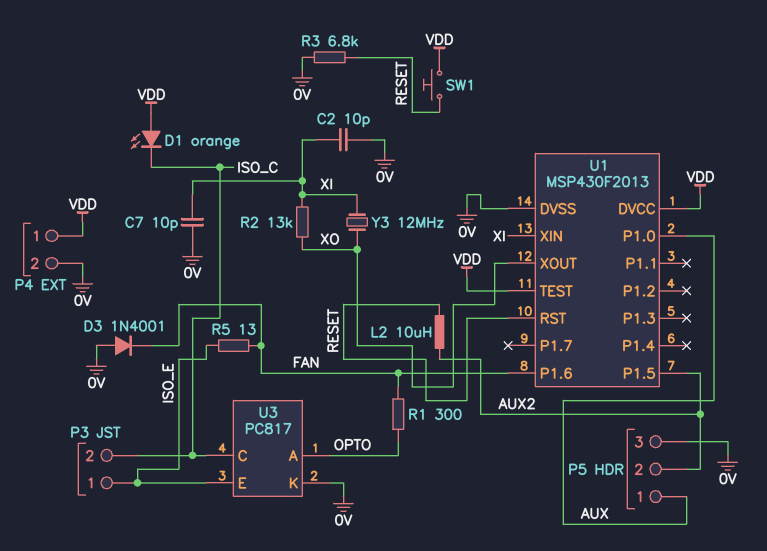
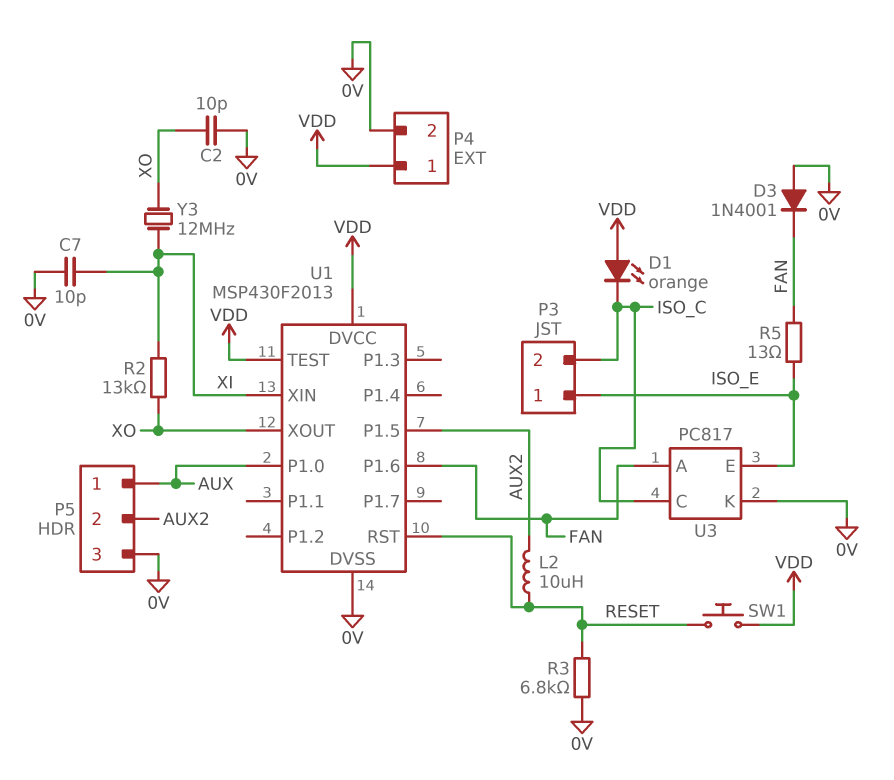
C2: 10pF (0V, XI) -> 10pF (0V, XO)
R1: 300 (FAN, OPTO) -> none
U3 pin A: OPTO -> FAN

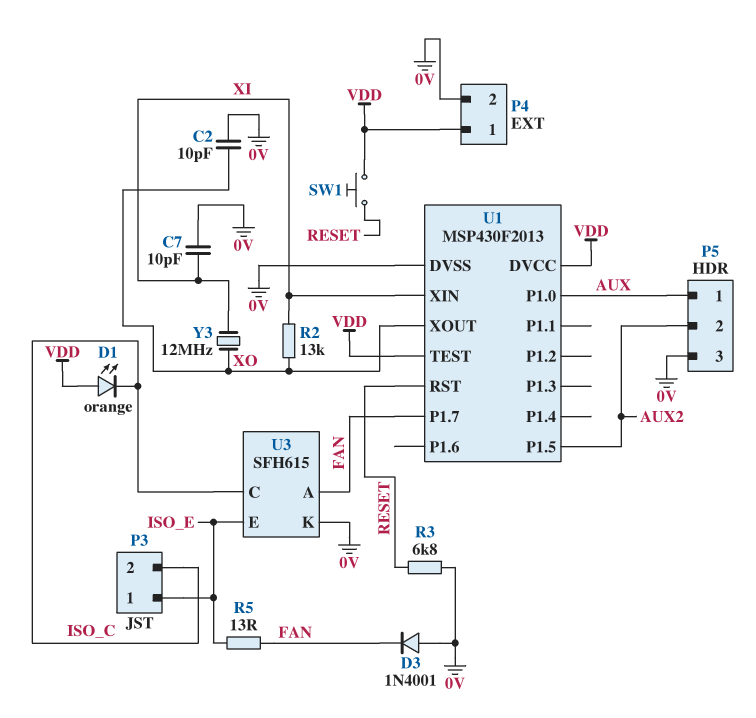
L2: 10uH (AUX2, RESET) -> none
U1 pin P1.6: FAN -> none
U1 pin P1.7: none -> FAN
U3: PC817 -> SFH615

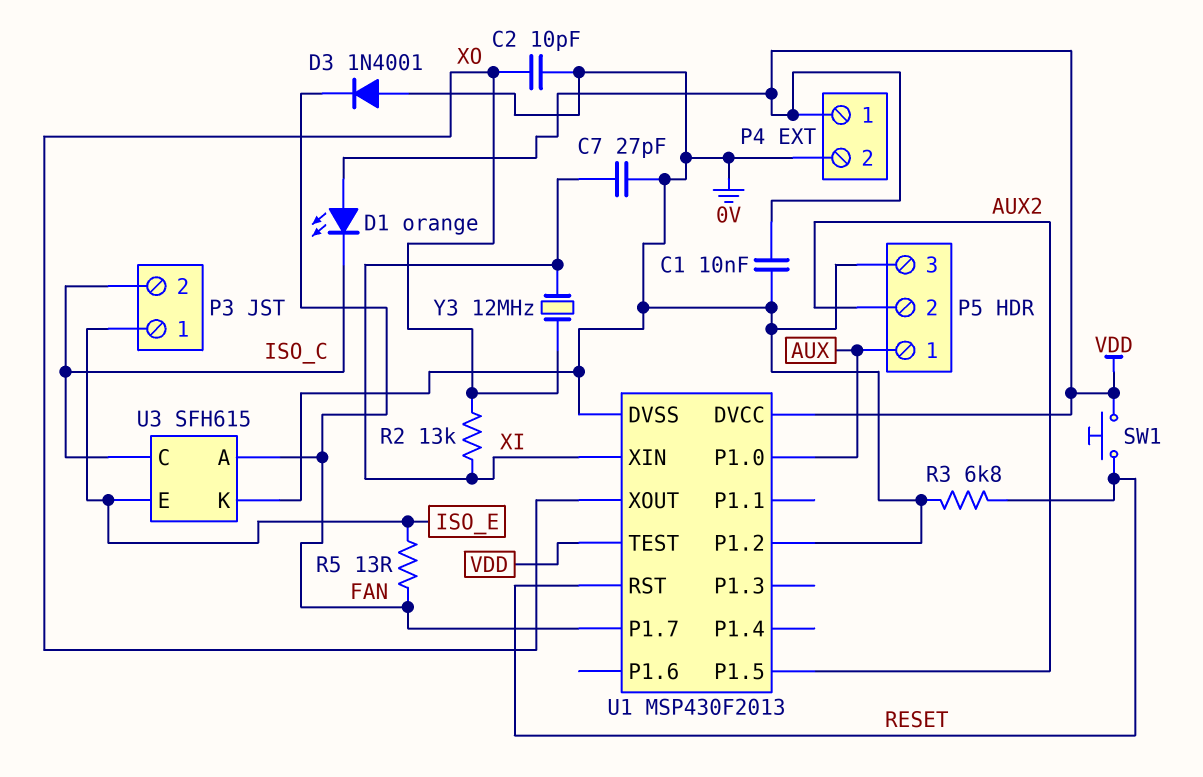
C1: none -> 10nF (0V, VDD)
C7: 10pF (0V, XI) -> 27pF (0V, XI)
U1 pin P1.2: none -> 0V

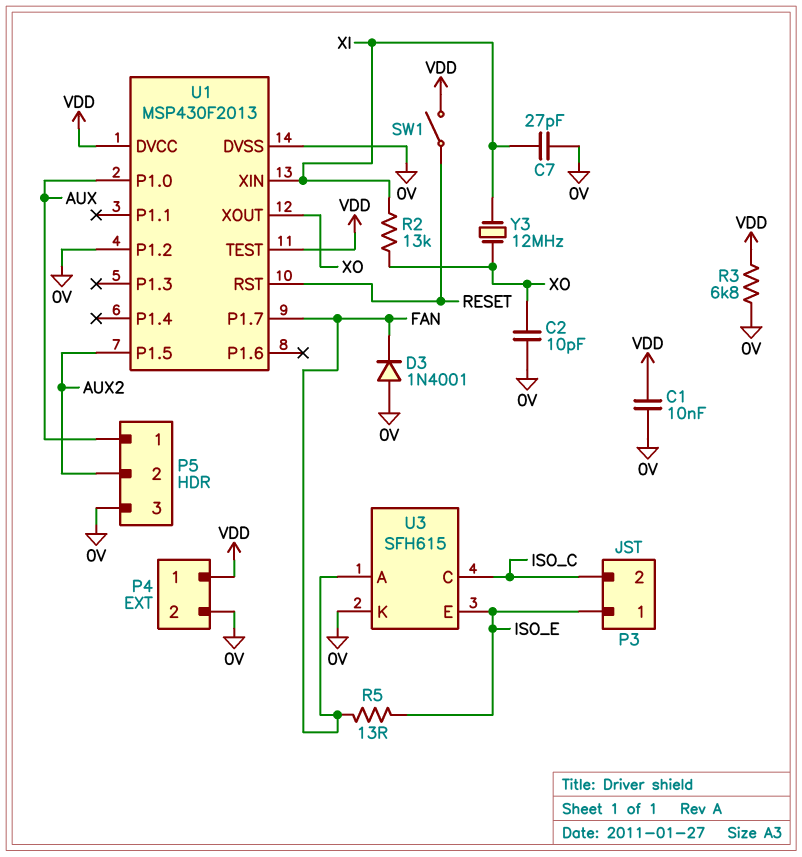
D1: LED orange (A VDD, K ISO_C) -> none
R3: 6.8k (0V, RESET) -> 6.8k (0V, VDD)
SW1: button (RESET, VDD) -> switch (RESET, VDD)

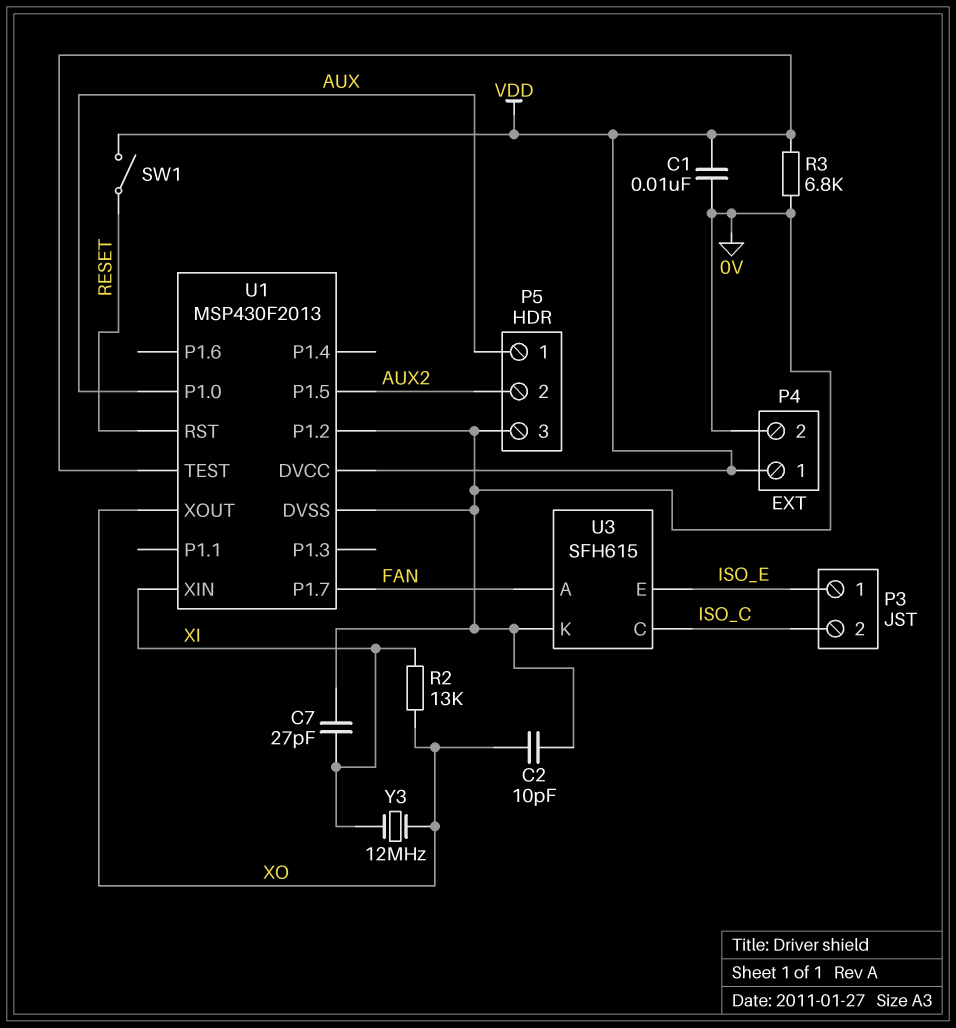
D3: diode 1N4001 (A 0V, K FAN) -> none
R5: 13 (FAN, ISO_E) -> none

